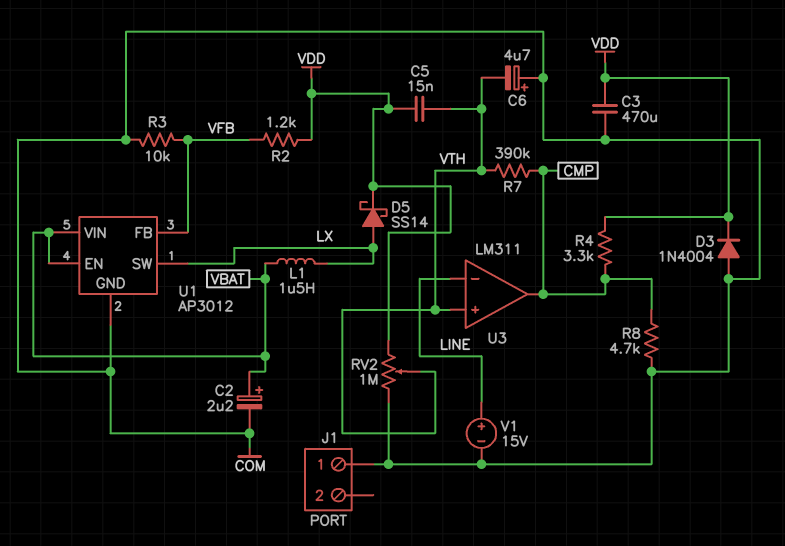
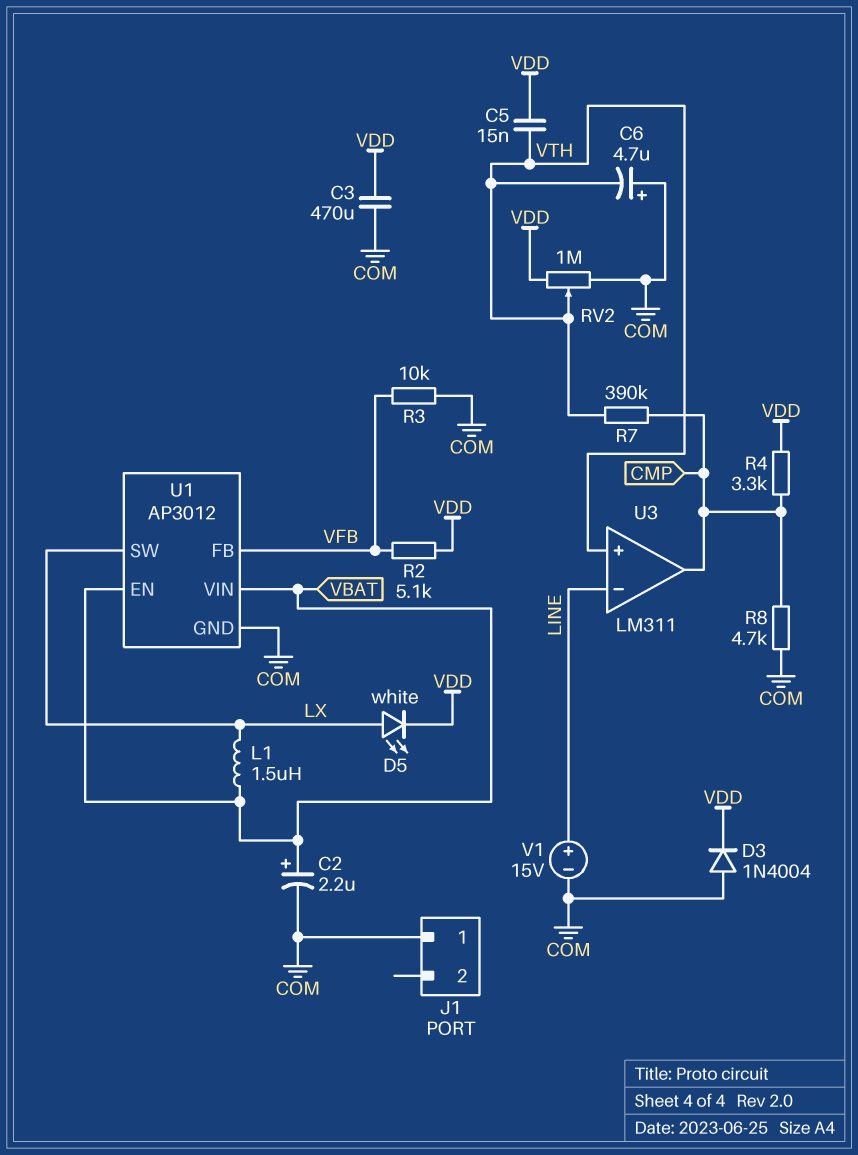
D5: schottky SS14 (A LX, K VDD) -> LED white (A LX, K VDD)
R2: 1.2k (VDD, VFB) -> 5.1k (VDD, VFB)

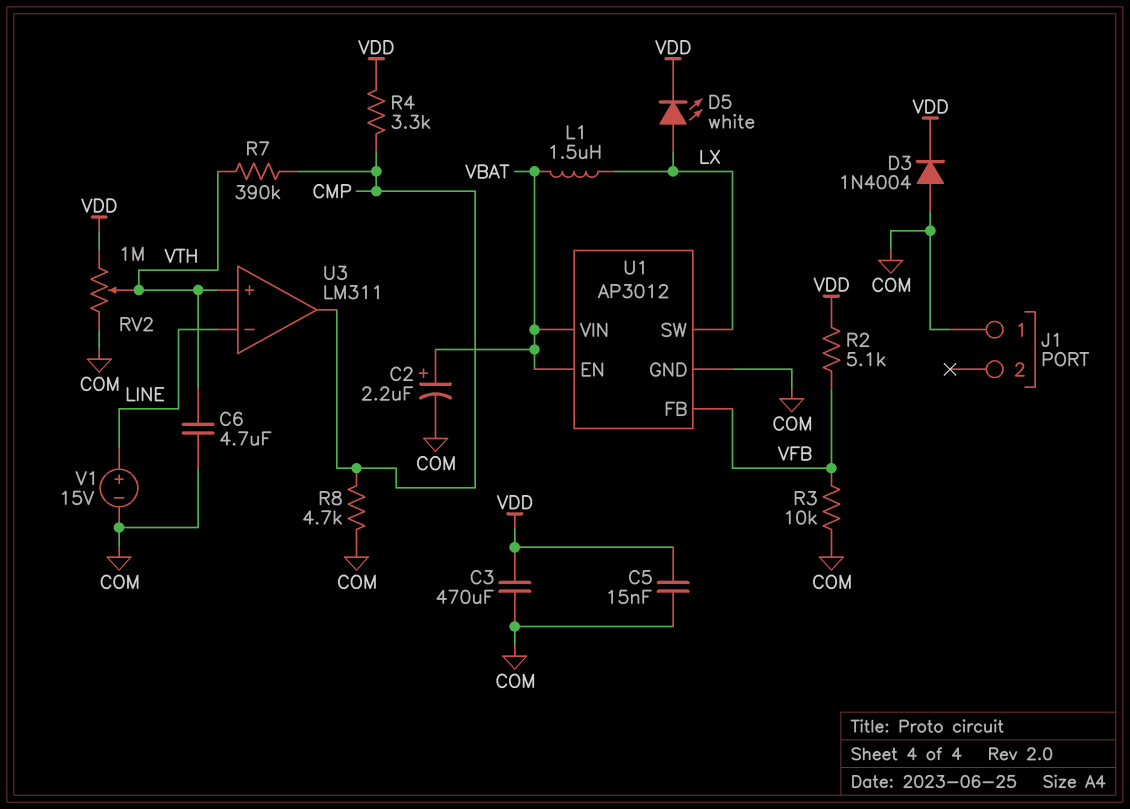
C5: 15nF (VDD, VTH) -> 15nF (COM, VDD)
C6: 4.7uF (plus COM, minus VTH) -> 4.7uF (COM, VTH)

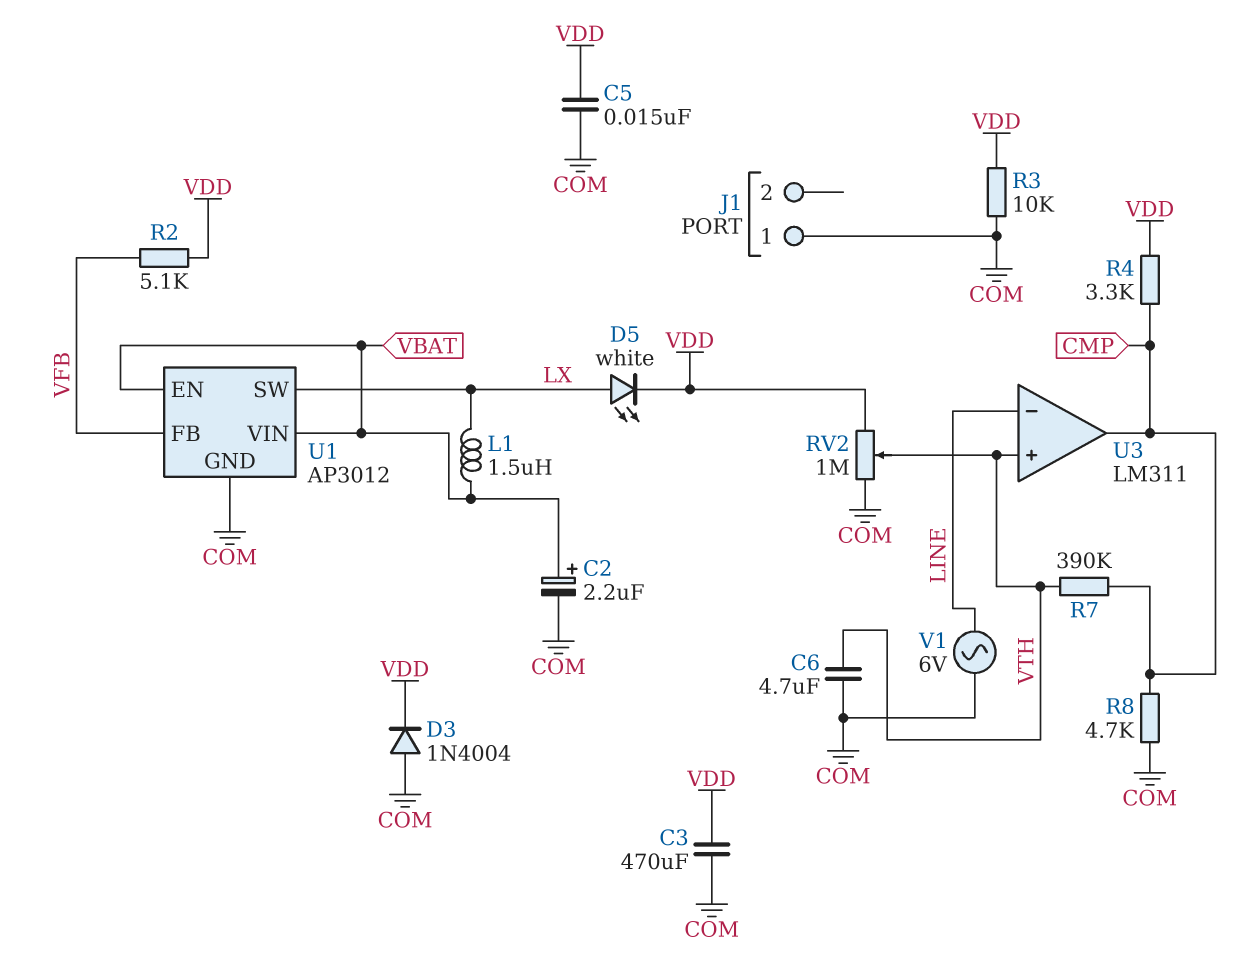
R3: 10k (COM, VFB) -> 10k (COM, VDD)
V1: 15V (plus LINE, minus COM) -> AC 6V (COM, LINE)

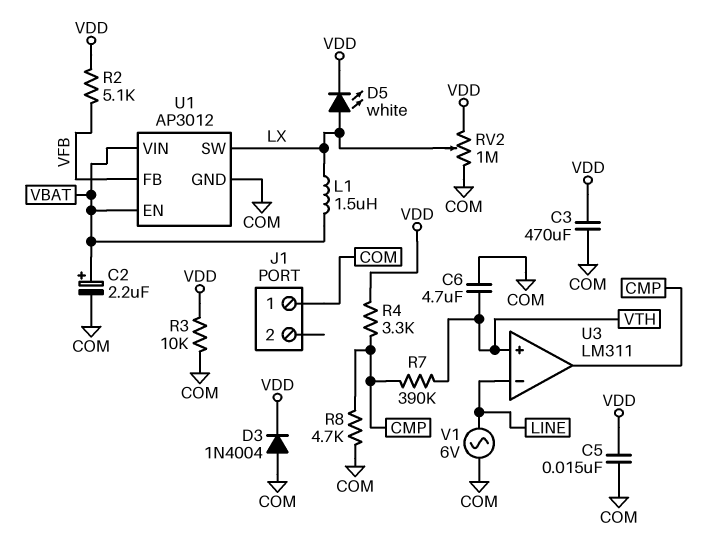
RV2: 1M (COM, VDD, wiper VTH) -> 1M (COM, VDD, wiper LX)

